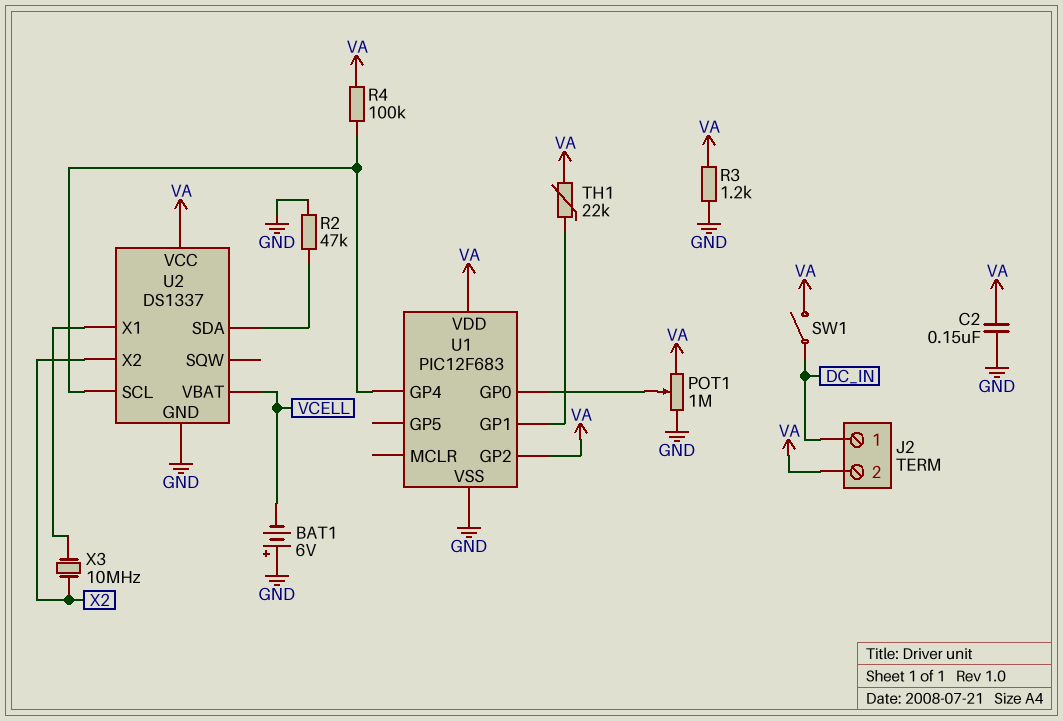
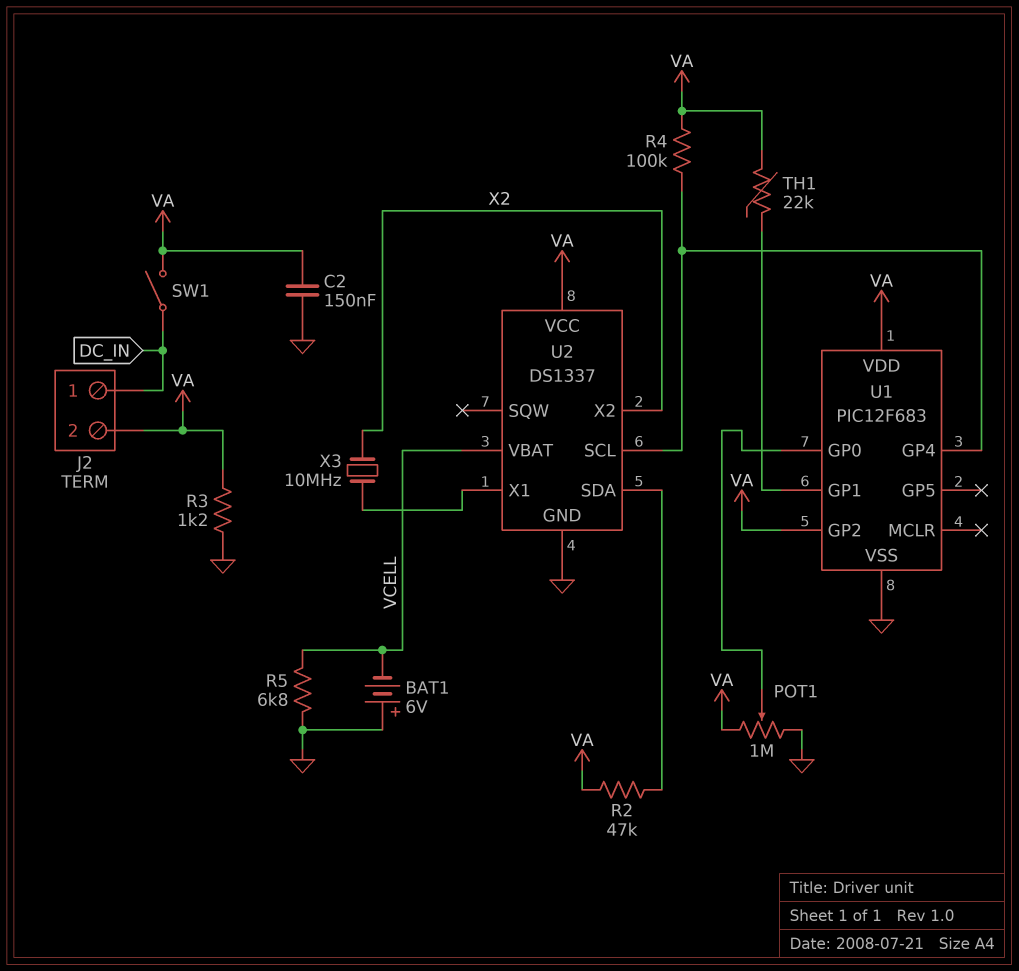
R2: 47k (GND, U2/SDA) -> 47k (U2/SDA, VA)
R5: none -> 6.8k (GND, VCELL)

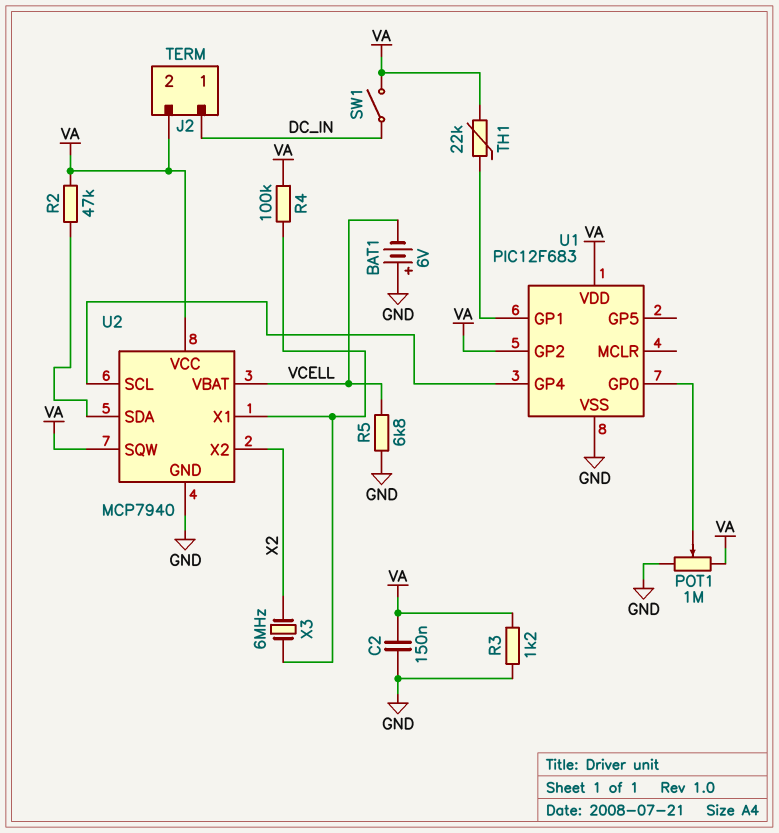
R4: 100k (U1/GP4, VA) -> 100k (U2/X1, VA)
U2: DS1337 -> MCP7940
U2 pin SQW: none -> VA
X3: 10MHz (U2/X1, X2) -> 6MHz (U2/X1, X2)

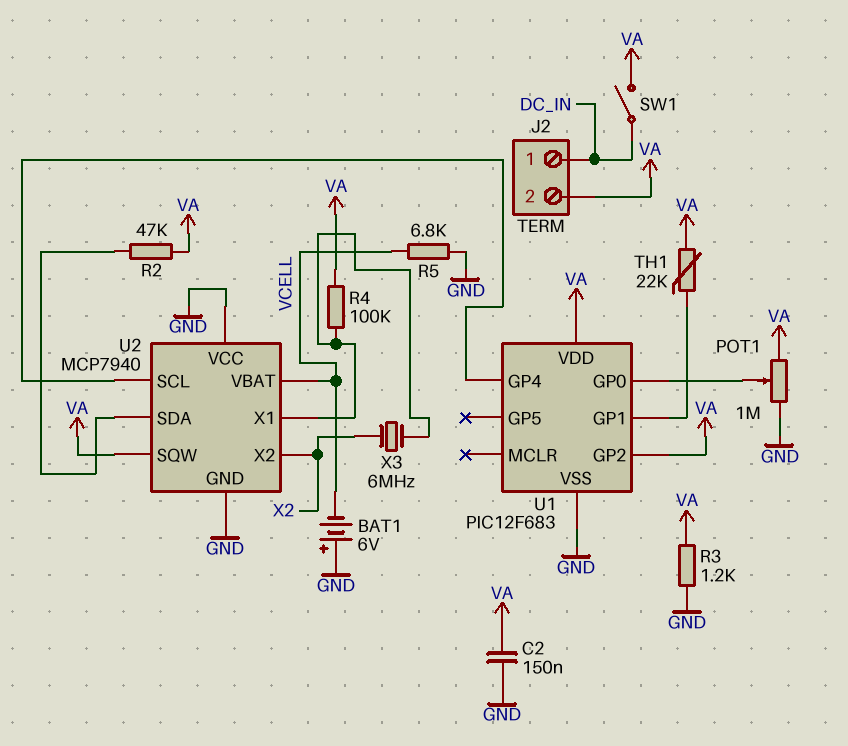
U2 pin VCC: VA -> GND

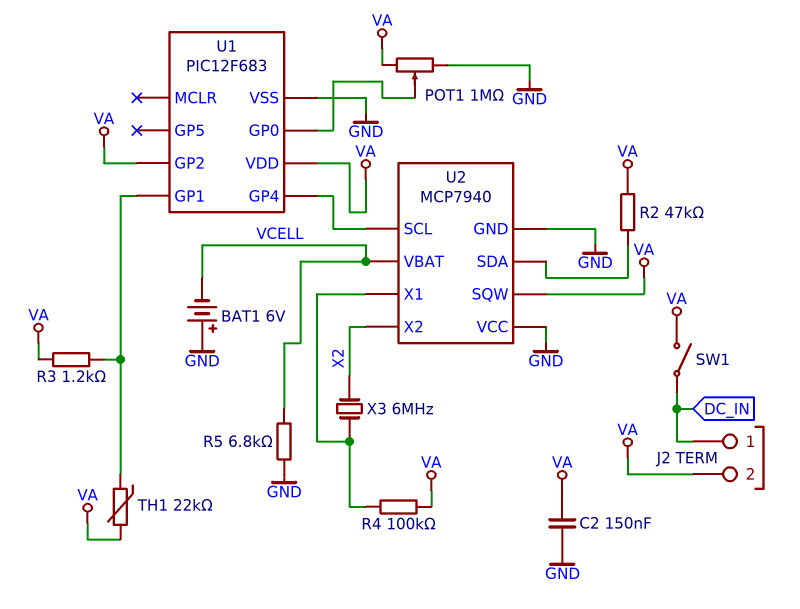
R3: 1.2k (GND, VA) -> 1.2k (U1/GP1, VA)

